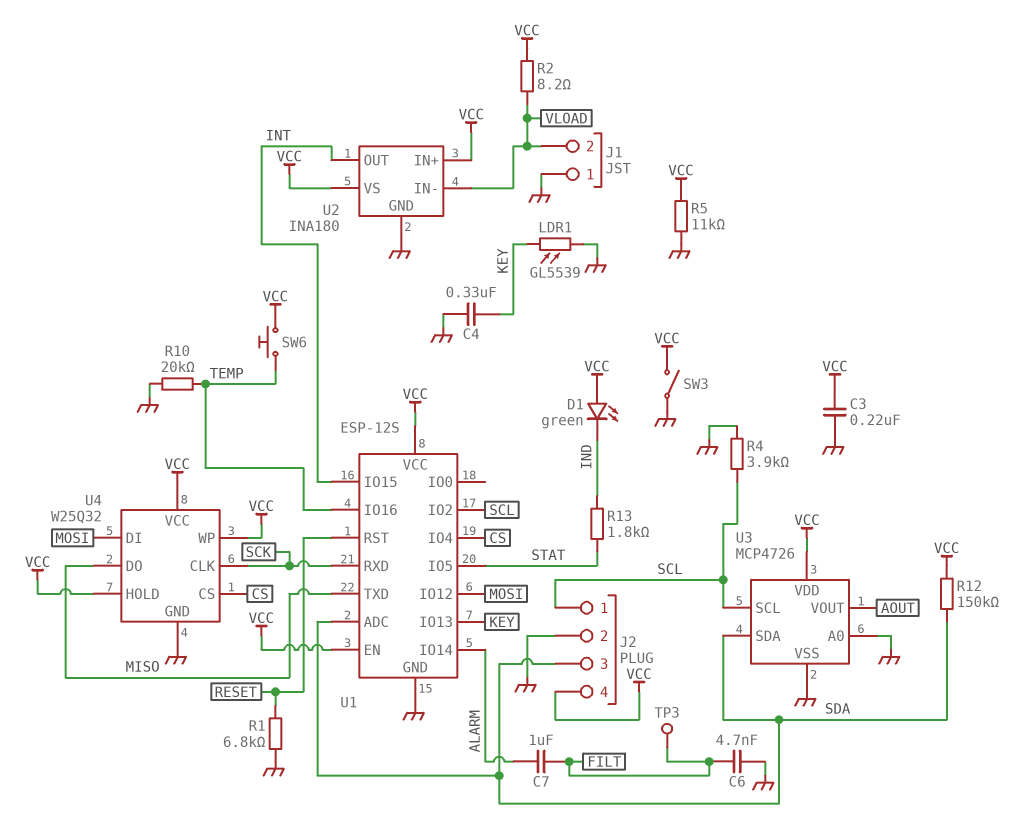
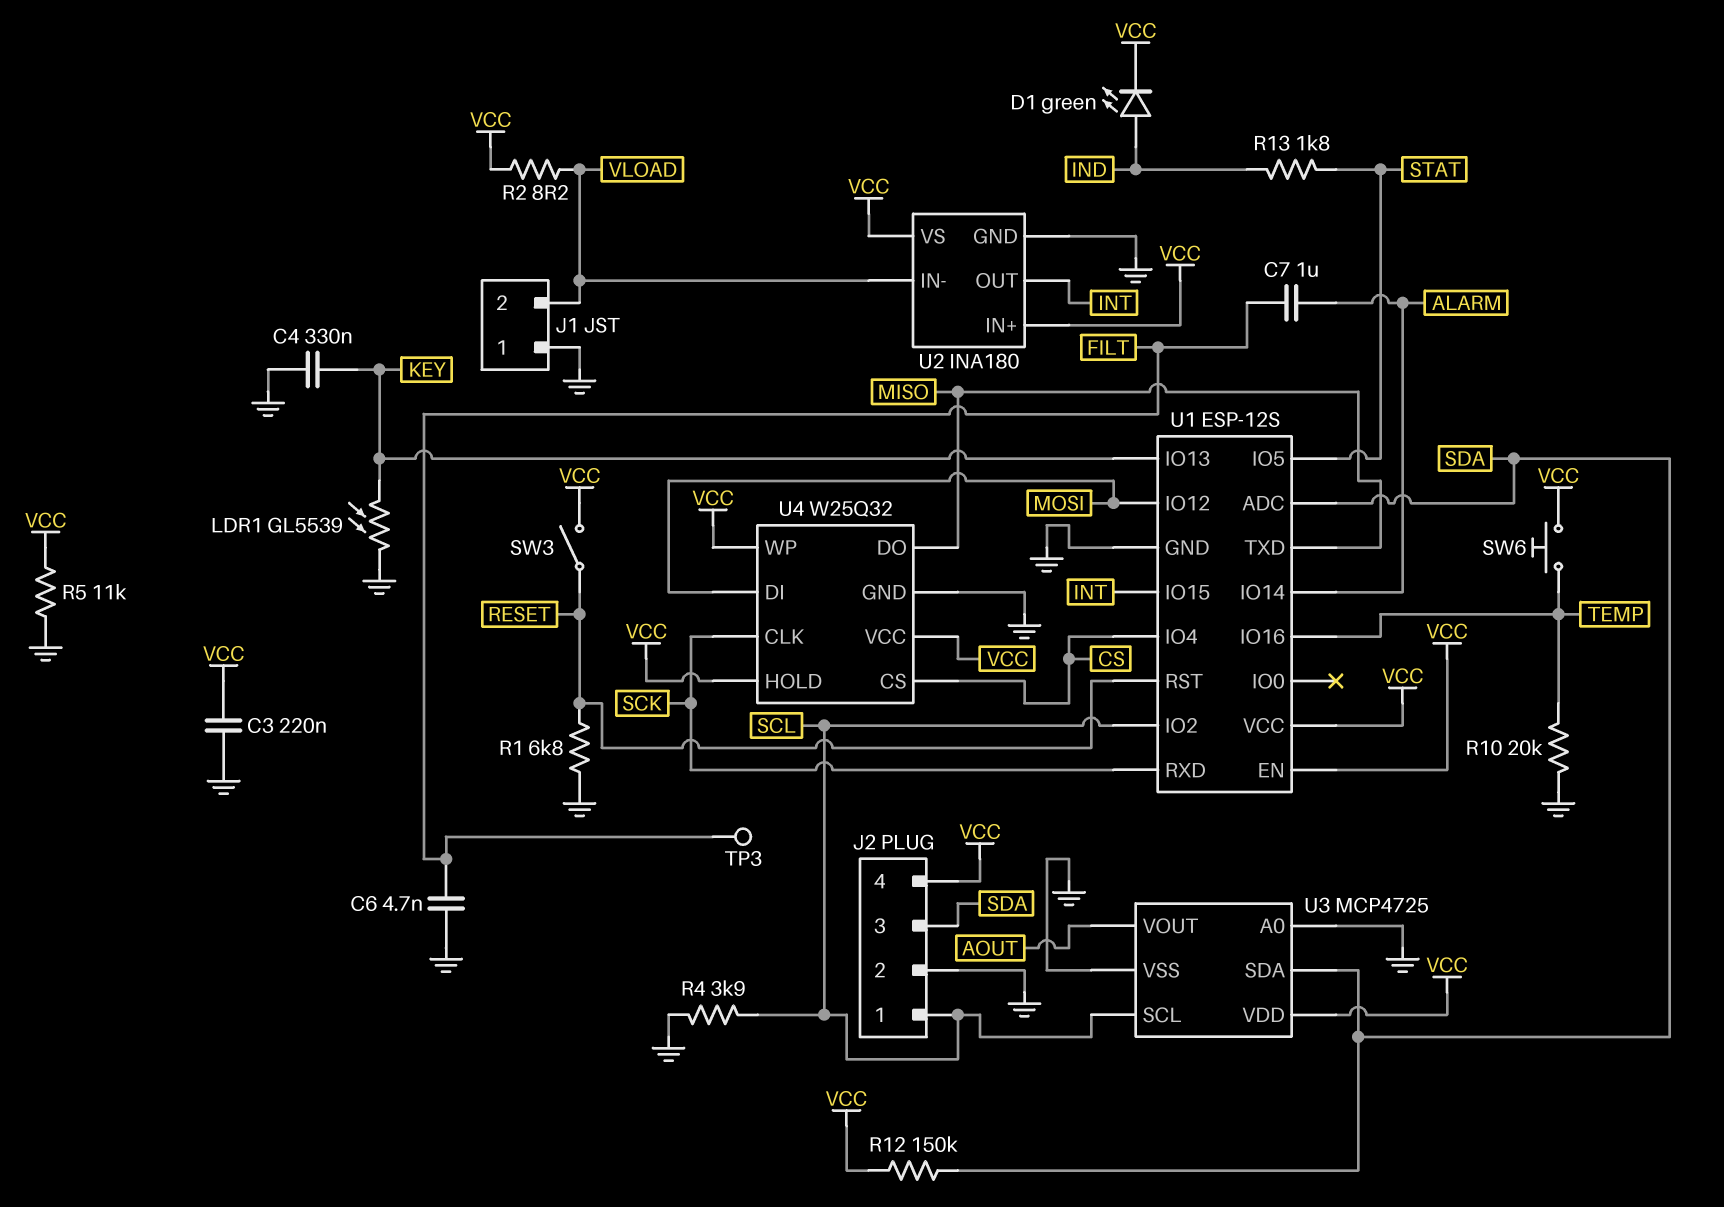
D1: LED green (A VCC, K IND) -> LED green (A IND, K VCC)
SW3: switch (GND, VCC) -> switch (RESET, VCC)
U3: MCP4726 -> MCP4725

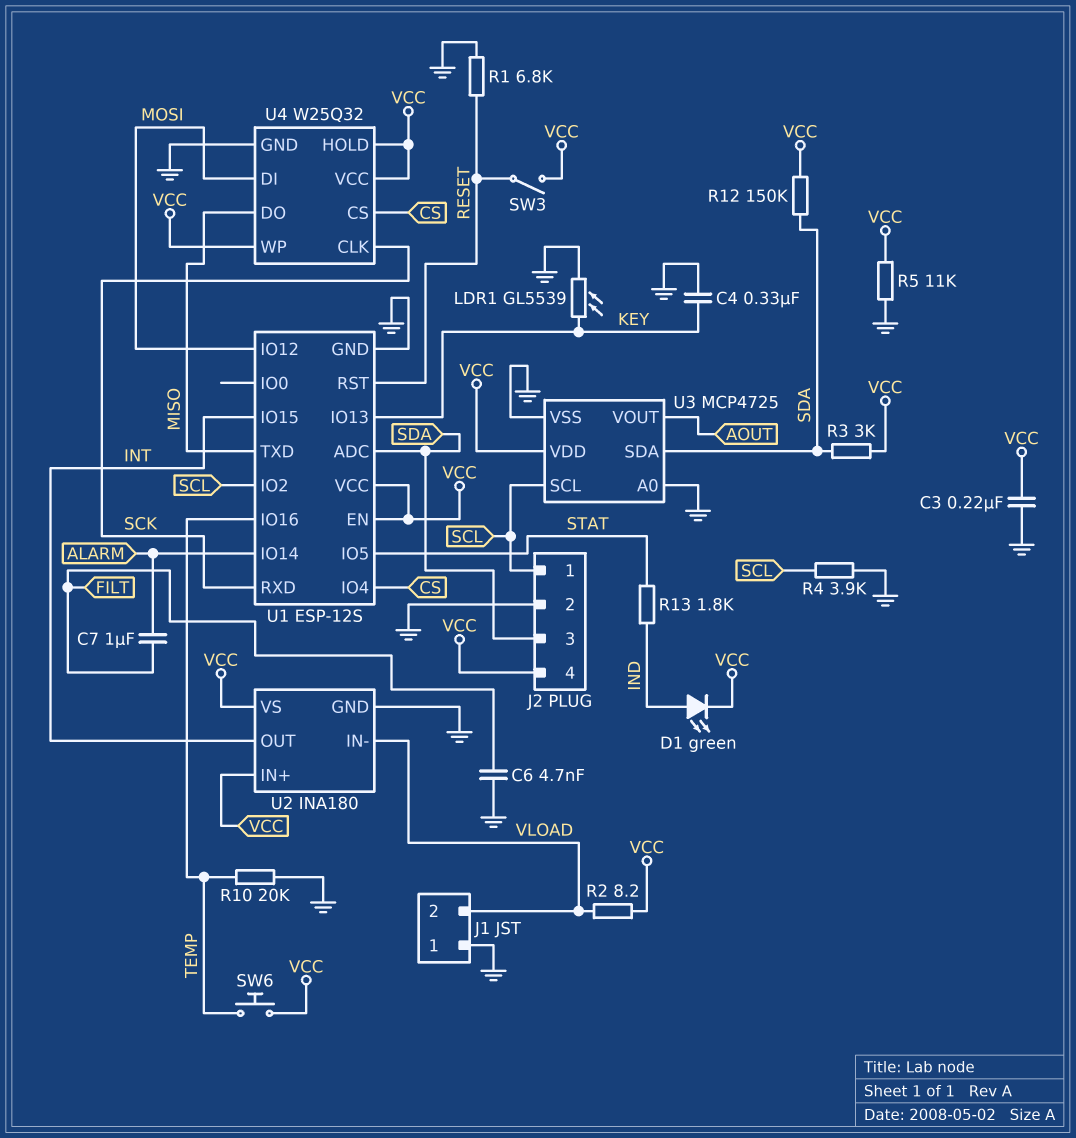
R3: none -> 3k (SDA, VCC)
TP3: test point (FILT) -> none

